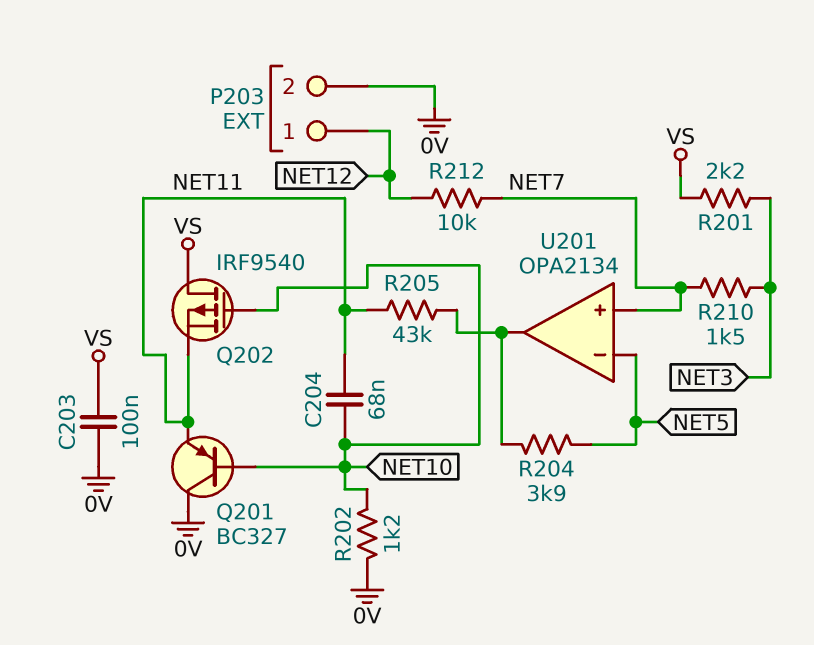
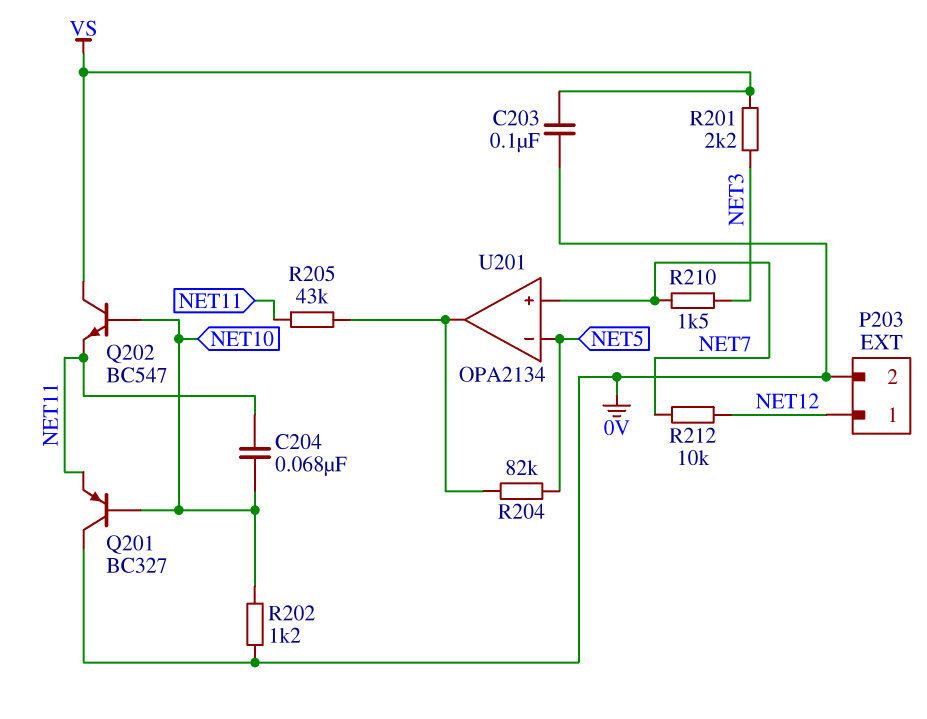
Q202: PMOS IRF9540 (G NET10, D VS, S NET11) -> NPN BC547 (B NET10, C VS, E NET11)
R204: 3.9k (NET5, U201/out) -> 82k (NET5, U201/out)

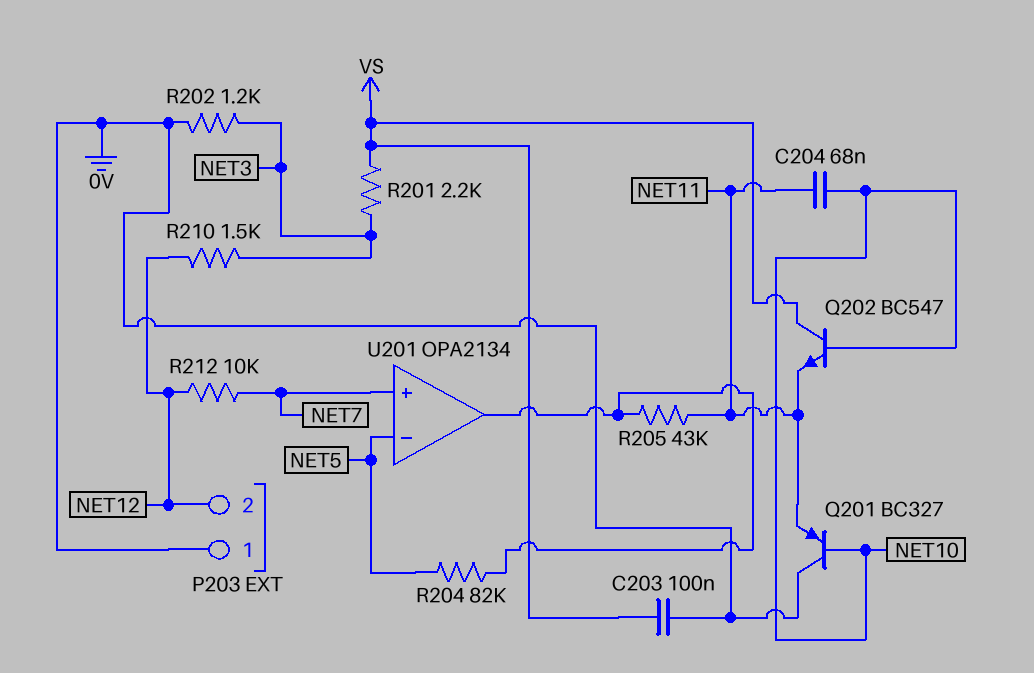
P203 pin 1: NET12 -> 0V
P203 pin 2: 0V -> NET12
R202: 1.2k (0V, NET10) -> 1.2k (0V, NET3)
R210: 1.5k (NET3, NET7) -> 1.5k (NET3, NET12)

